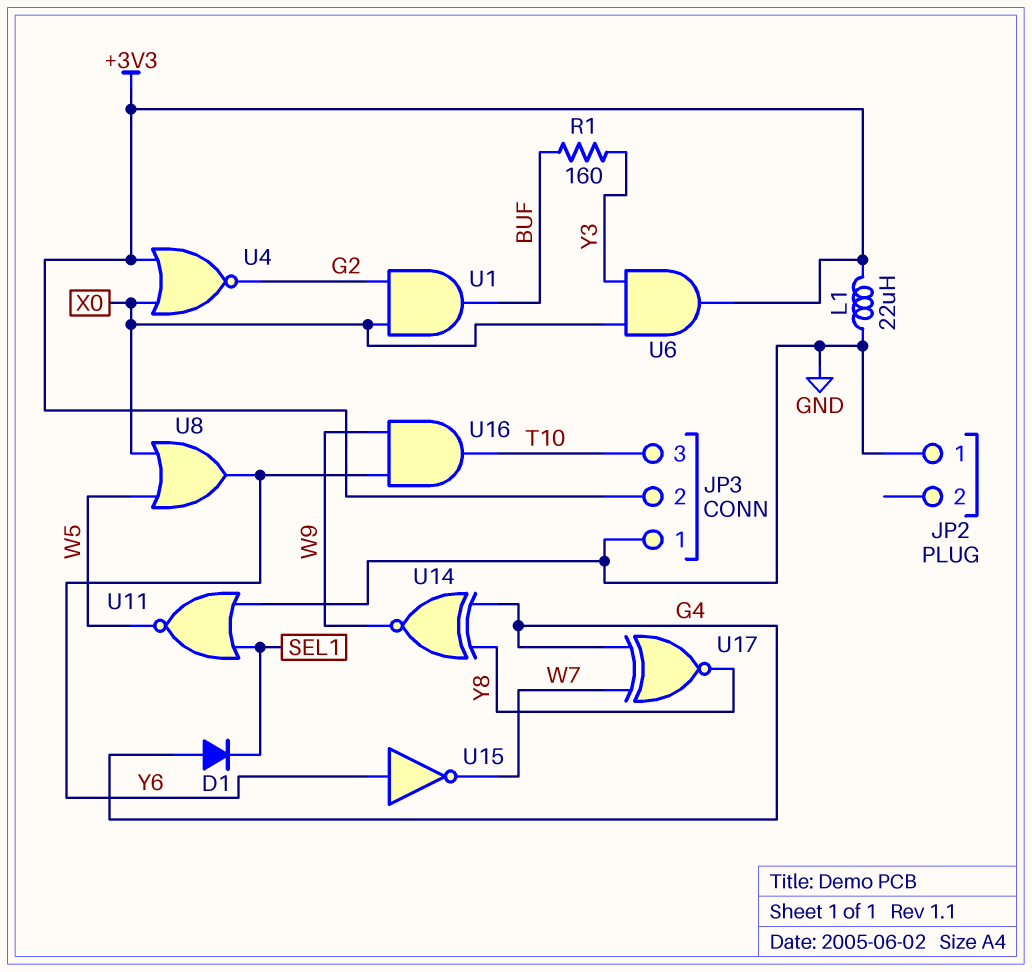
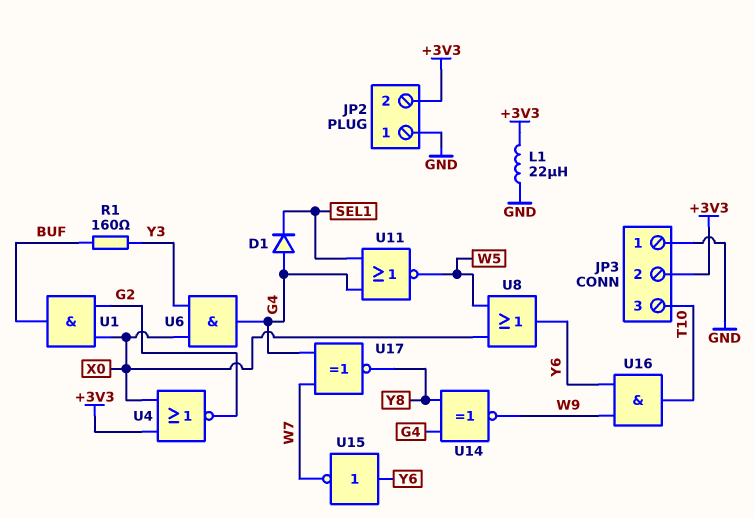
JP2 pin 2: none -> +3V3
U6: AND (in X0, in Y3, out +3V3) -> AND (in X0, in Y3, out G4)
U11: NOR (in GND, in SEL1, out W5) -> NOR (in G4, in SEL1, out W5)

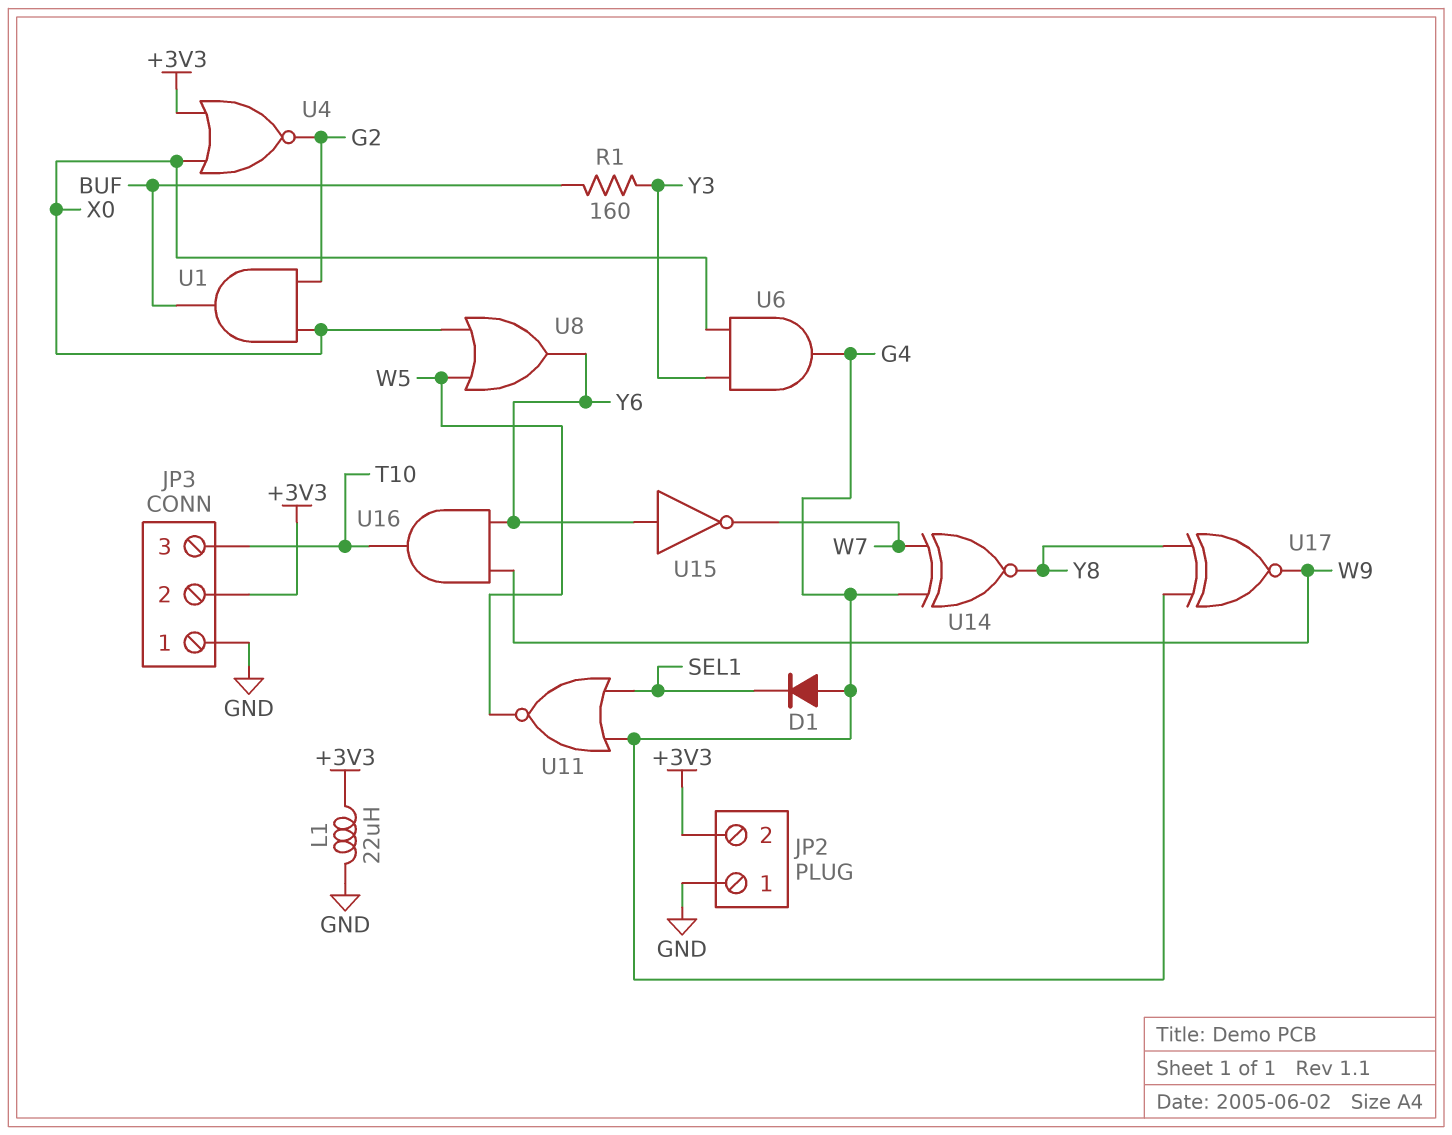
U14: XNOR (in G4, in Y8, out W9) -> XNOR (in G4, in W7, out Y8)
U17: XNOR (in G4, in W7, out Y8) -> XNOR (in G4, in Y8, out W9)

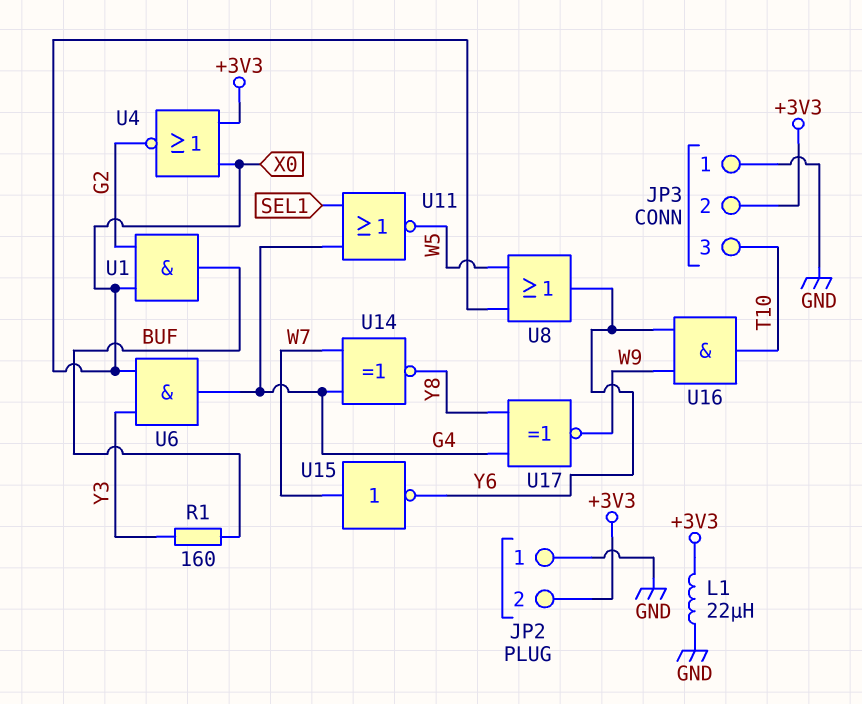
D1: diode (A G4, K SEL1) -> none
U15: NOT (in Y6, out W7) -> NOT (in W7, out Y6)

